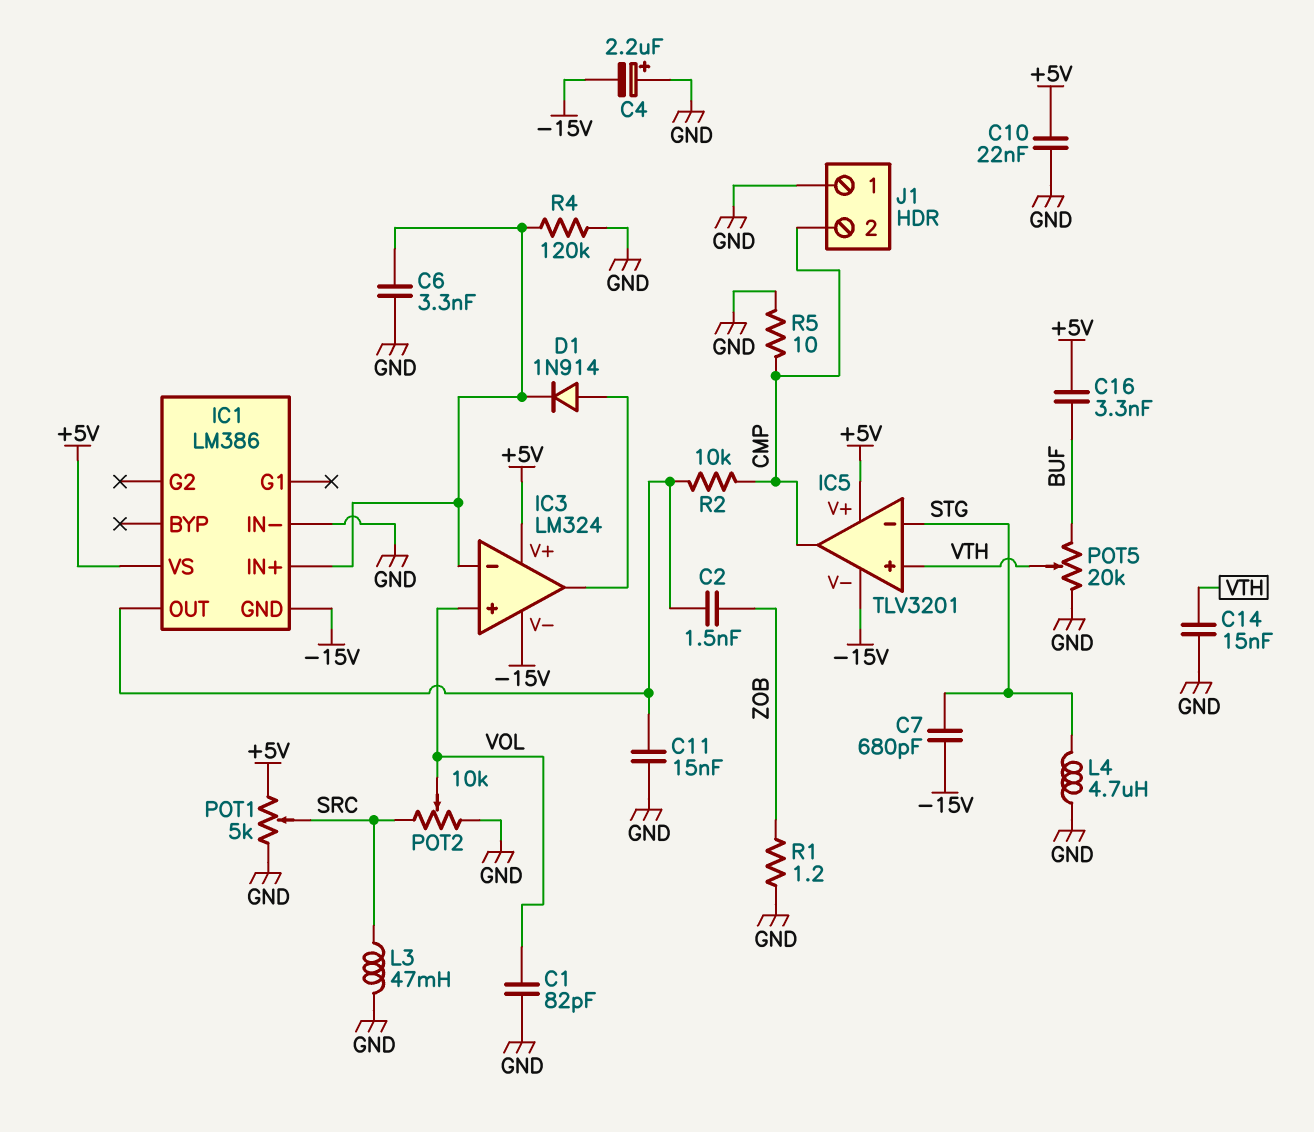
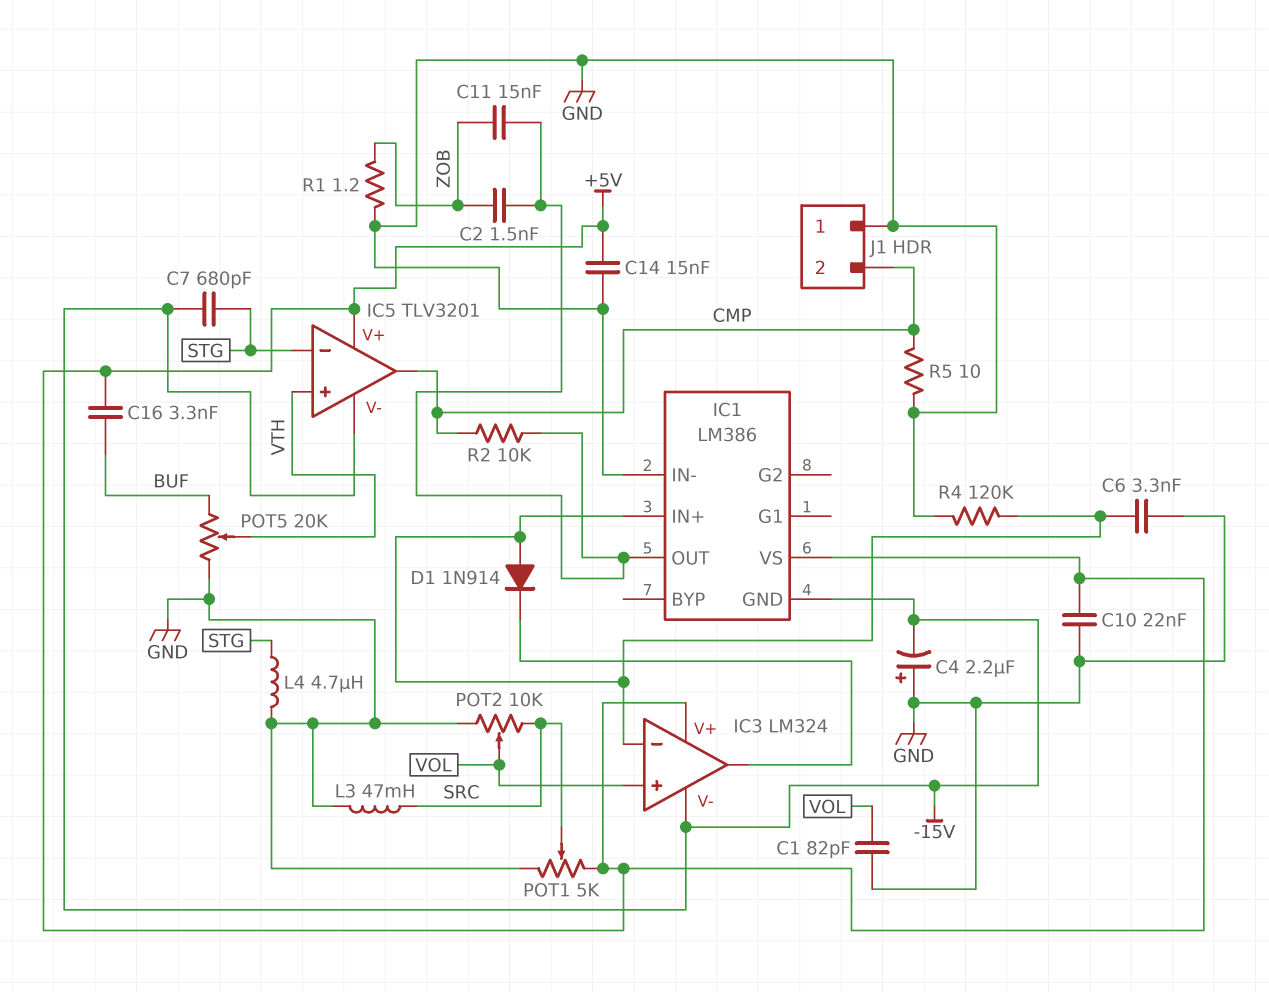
C11: 15nF (GND, IC1/OUT) -> 15nF (IC1/OUT, ZOB)
C14: 15nF (GND, VTH) -> 15nF (+5V, GND)
D1: diode 1N914 (A IC3/out, K IC1/IN+) -> diode 1N914 (A IC1/IN+, K IC3/out)

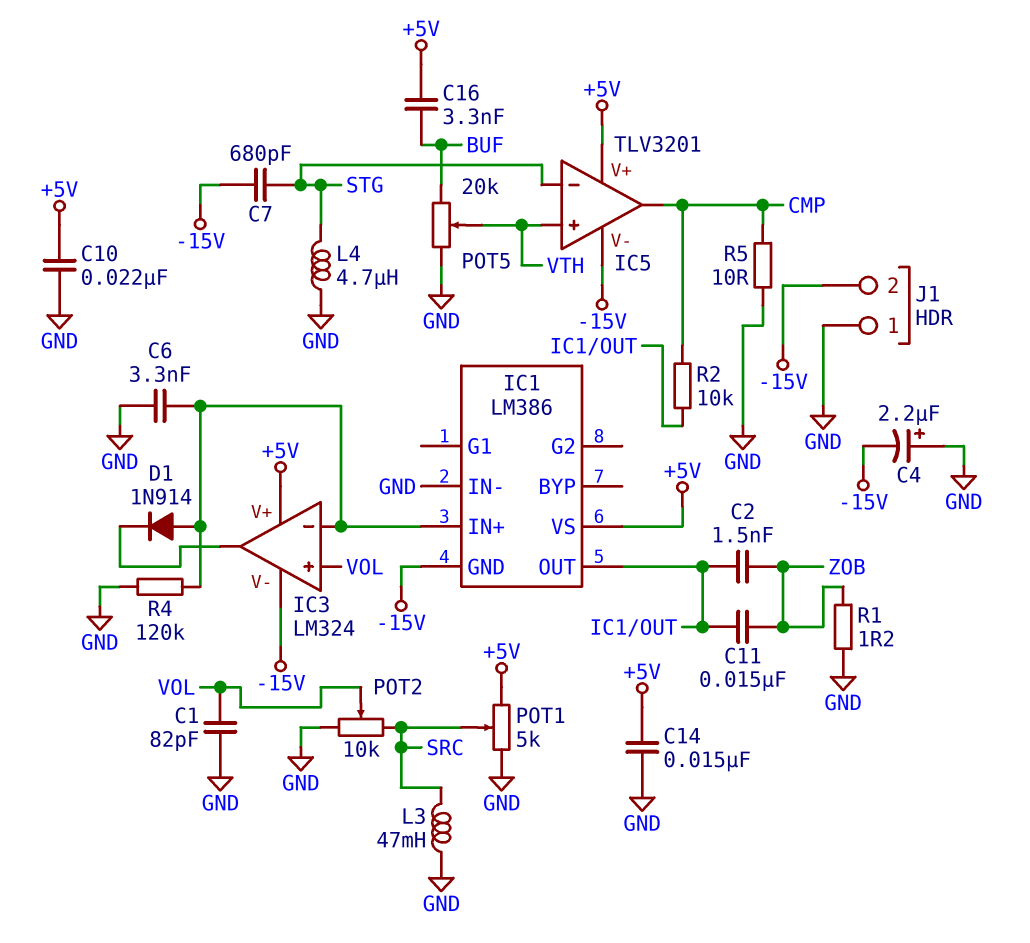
J1 pin 2: CMP -> -15V

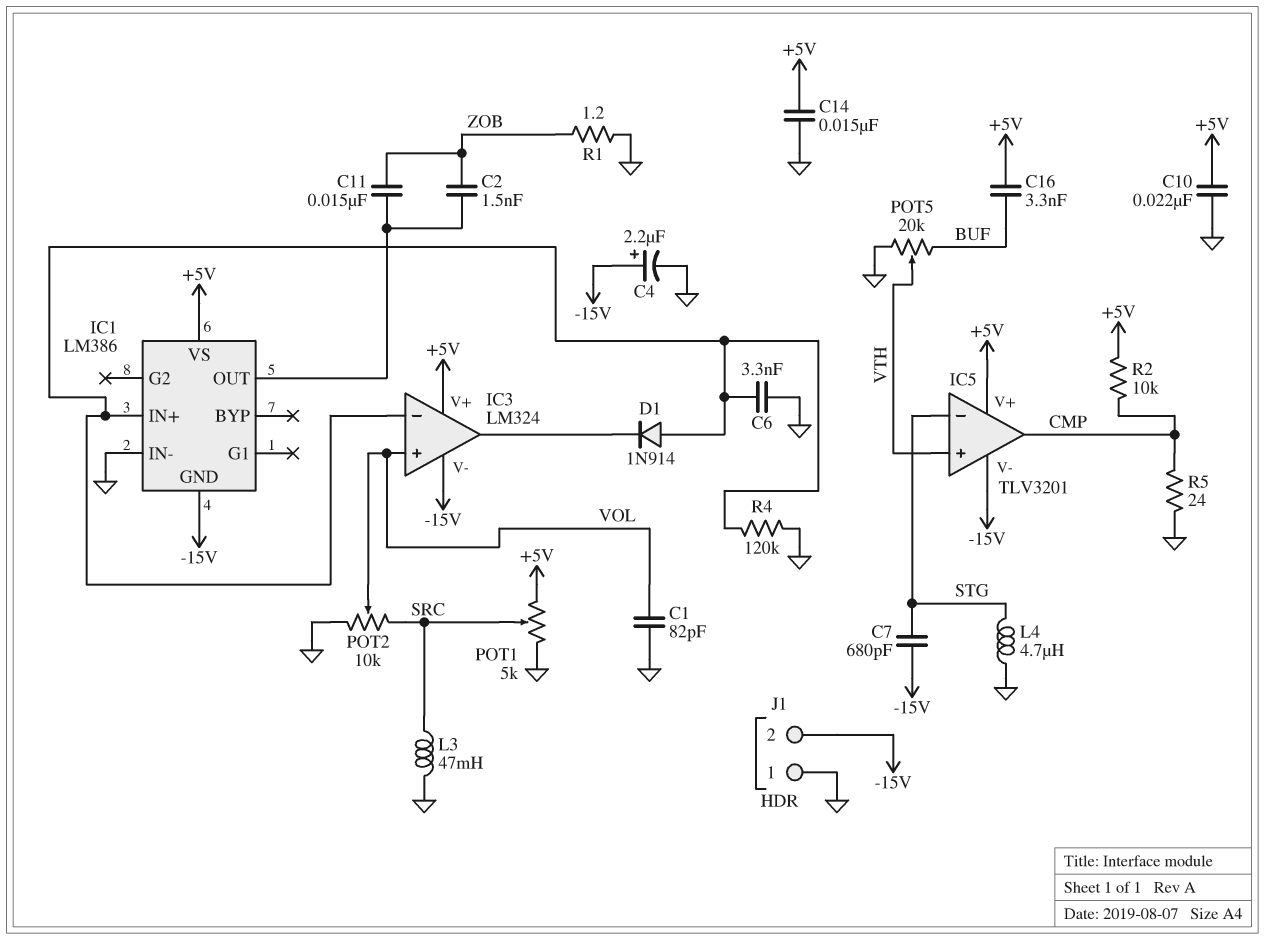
C4: 2.2uF (plus GND, minus -15V) -> 2.2uF (plus -15V, minus GND)
R2: 10k (CMP, IC1/OUT) -> 10k (+5V, CMP)
R5: 10 (CMP, GND) -> 24 (CMP, GND)

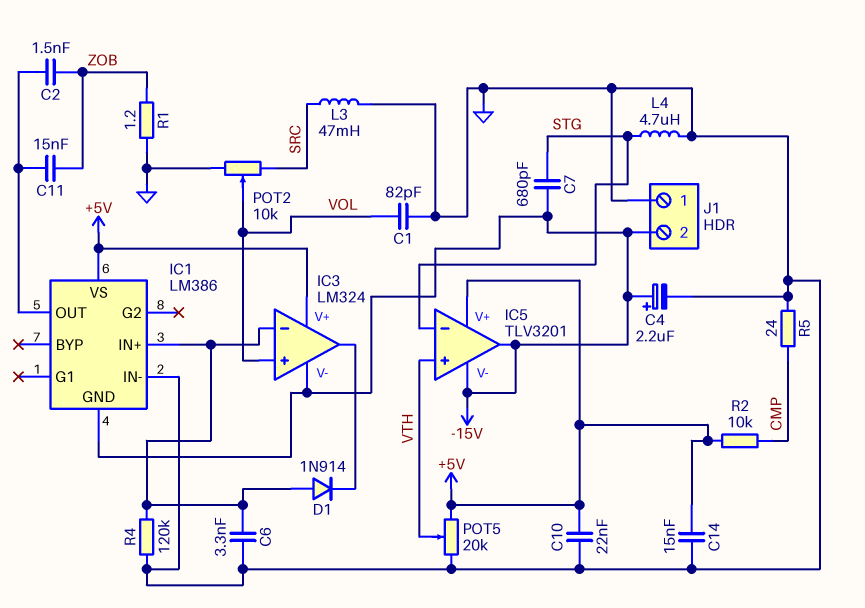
C16: 3.3nF (+5V, BUF) -> none
IC5 pin out: CMP -> -15V
POT1: 5k (+5V, GND, wiper SRC) -> none
POT5: 20k (BUF, GND, wiper VTH) -> 20k (+5V, GND, wiper VTH)

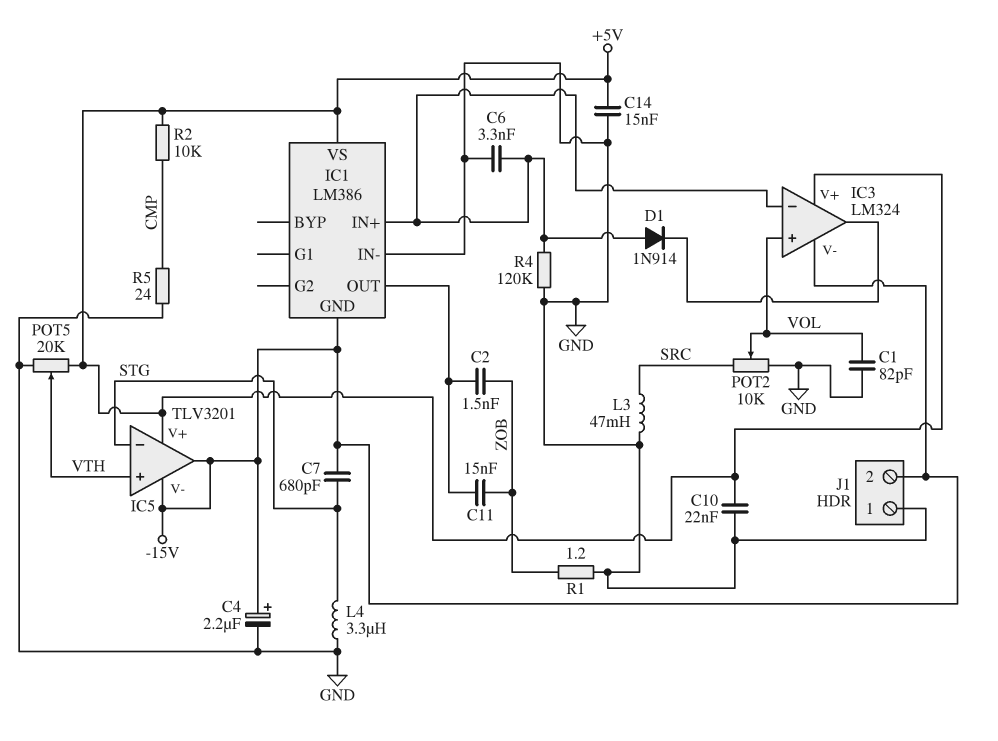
L4: 4.7uH (GND, STG) -> 3.3uH (GND, STG)

